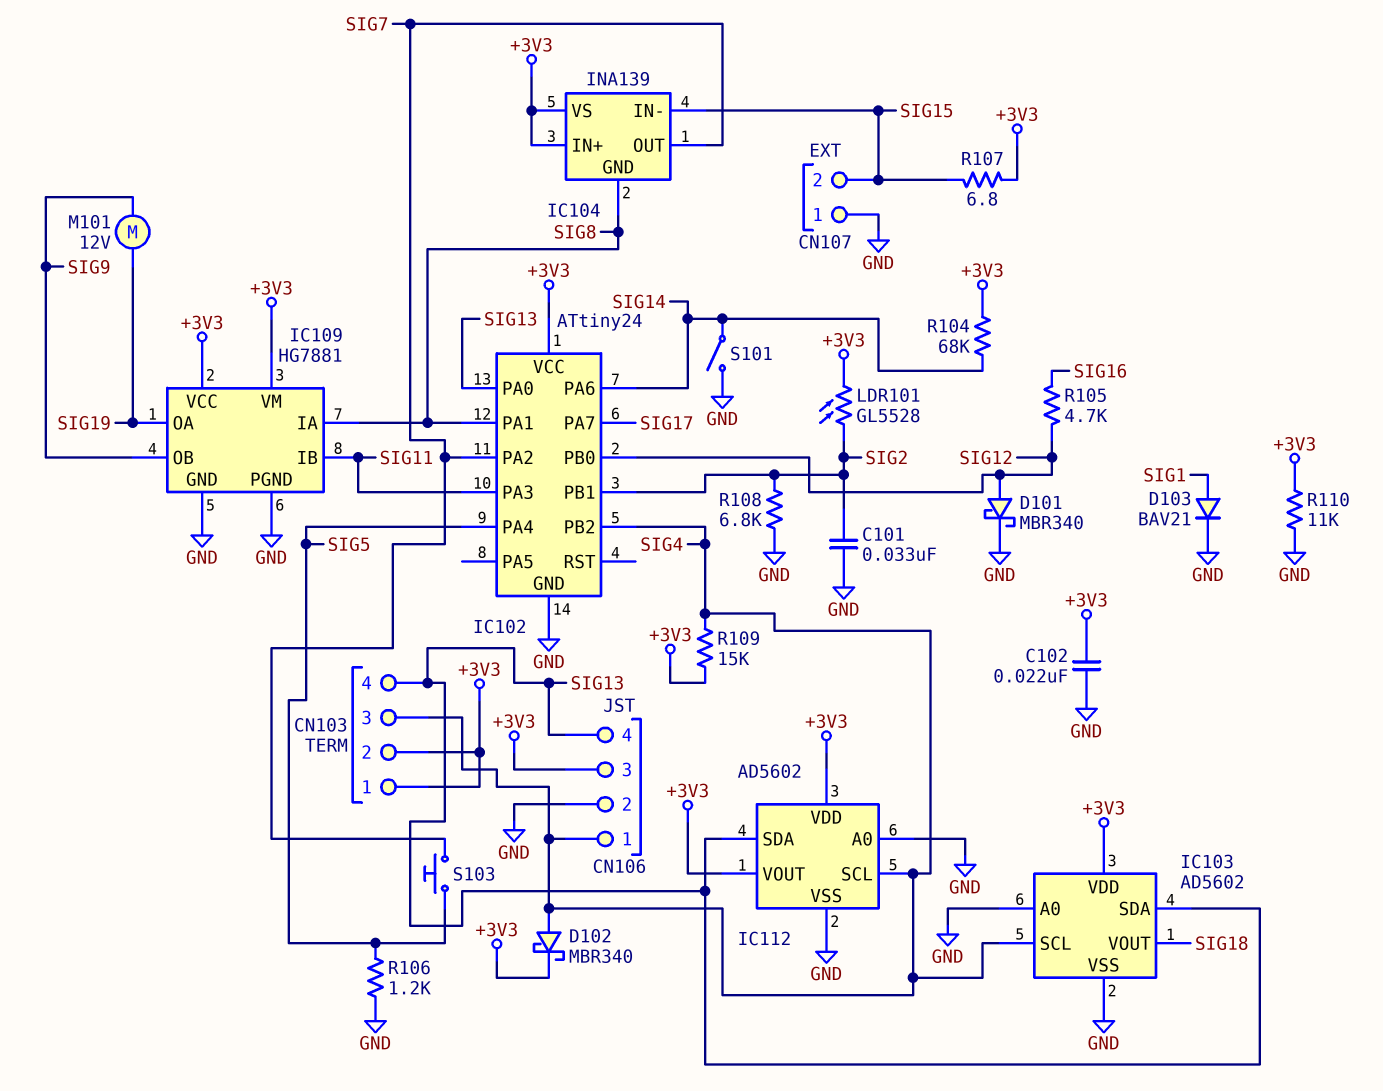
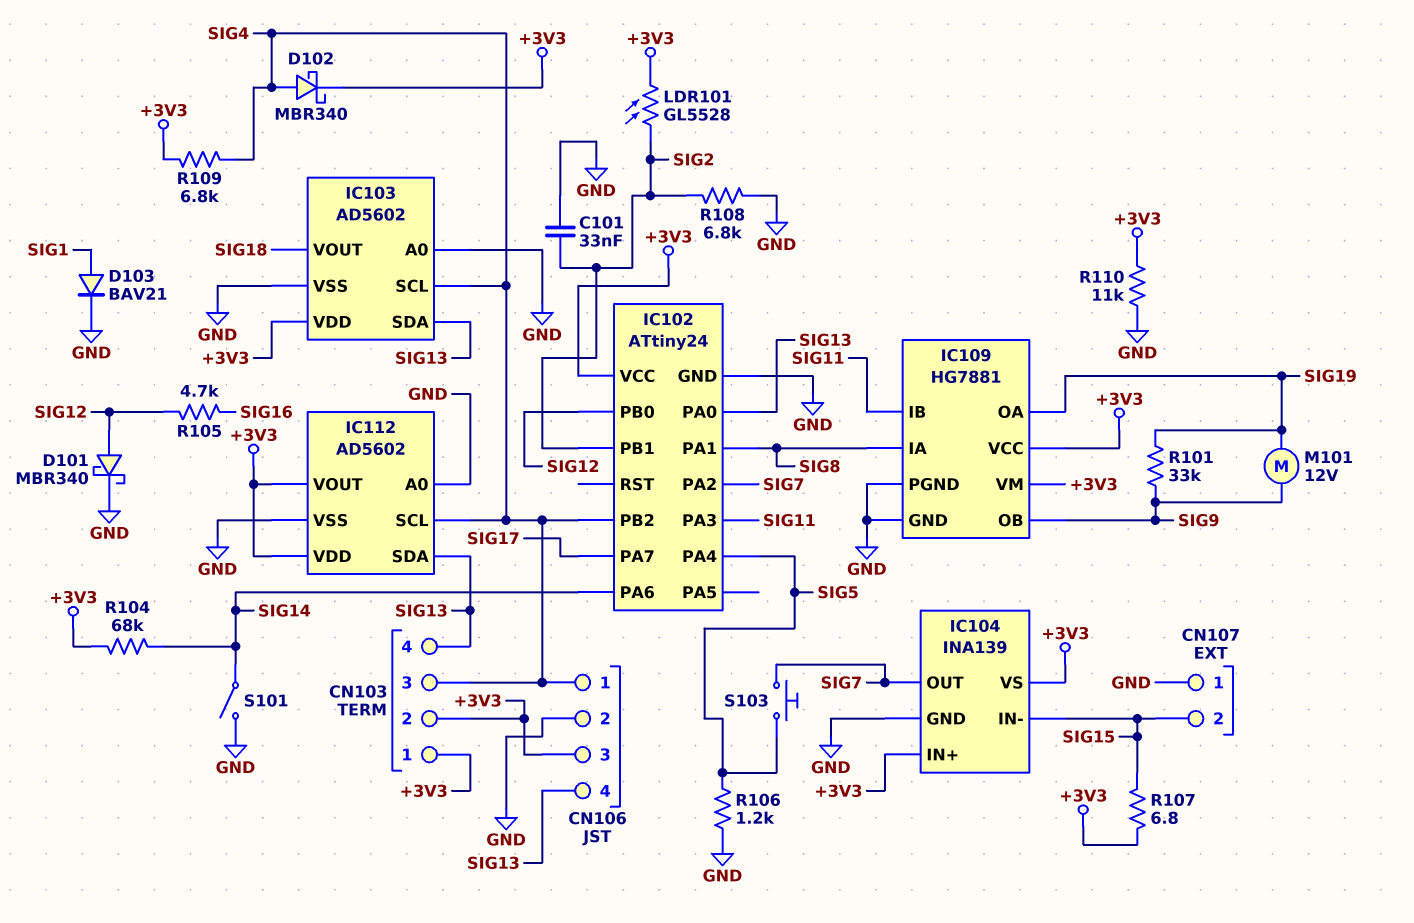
C102: 22nF (+3V3, GND) -> none
IC104 pin GND: SIG8 -> GND
R101: none -> 33k (SIG9, SIG19)
R109: 15k (+3V3, SIG4) -> 6.8k (+3V3, SIG4)

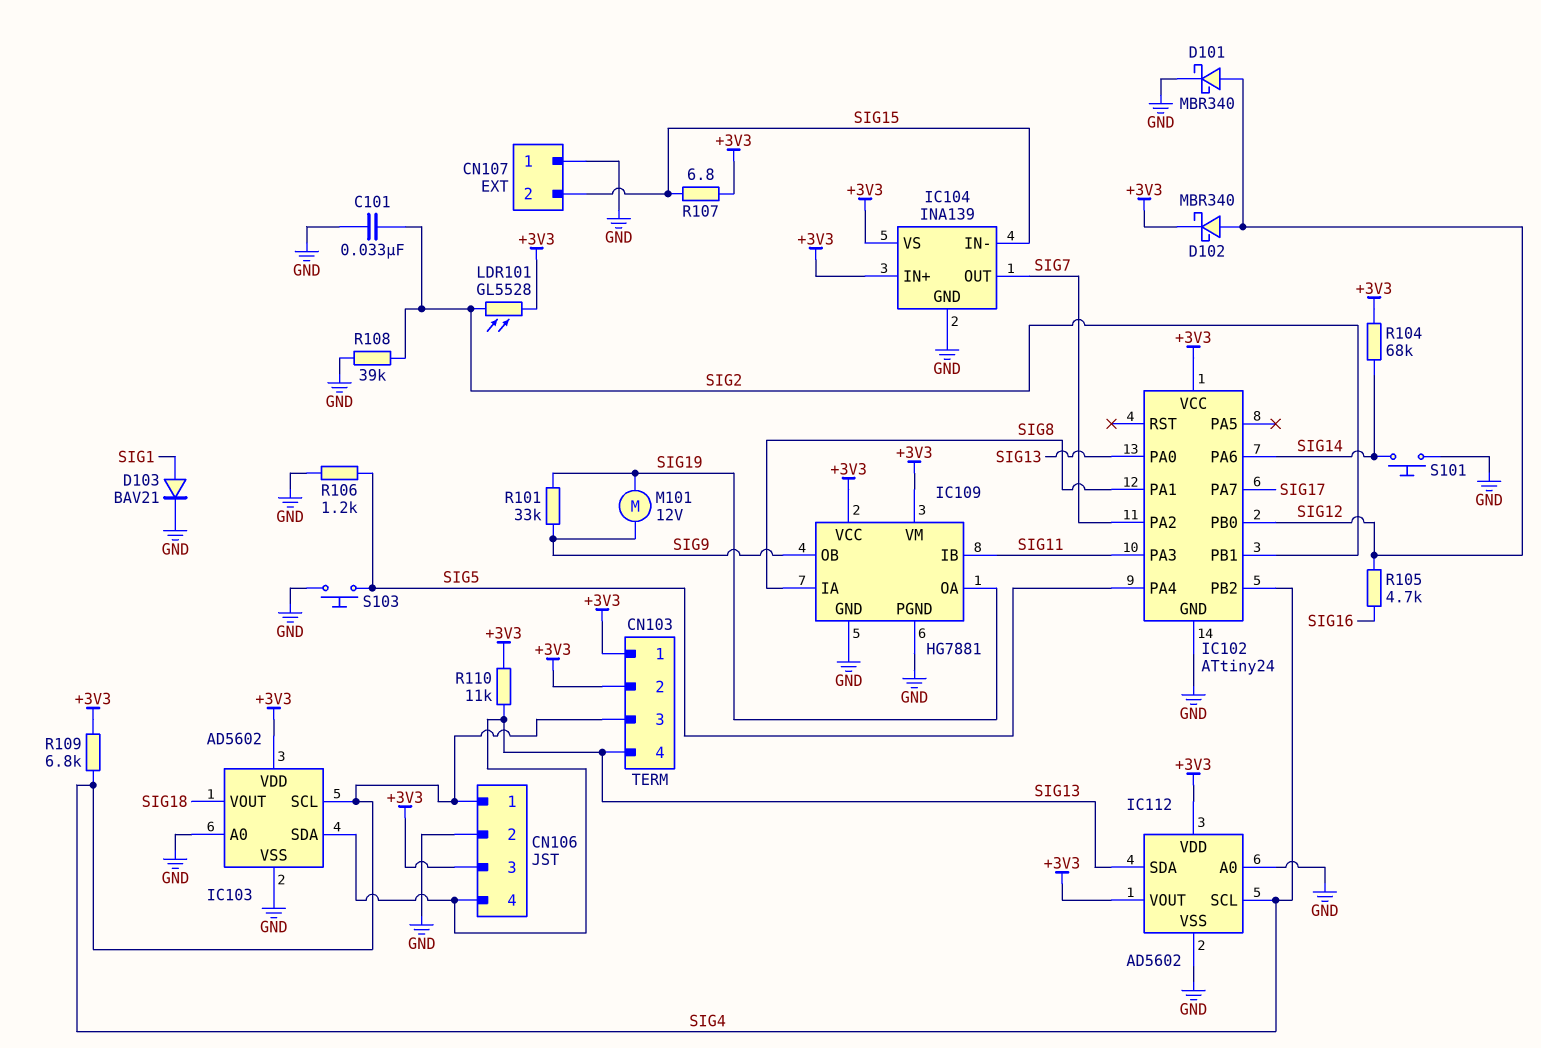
D102: schottky MBR340 (A SIG4, K +3V3) -> schottky MBR340 (A SIG12, K +3V3)
R108: 6.8k (GND, SIG2) -> 39k (GND, SIG2)
R110: 11k (+3V3, GND) -> 11k (+3V3, SIG13)
S101: switch (GND, SIG14) -> button (GND, SIG14)
S103: button (SIG5, SIG7) -> button (GND, SIG5)

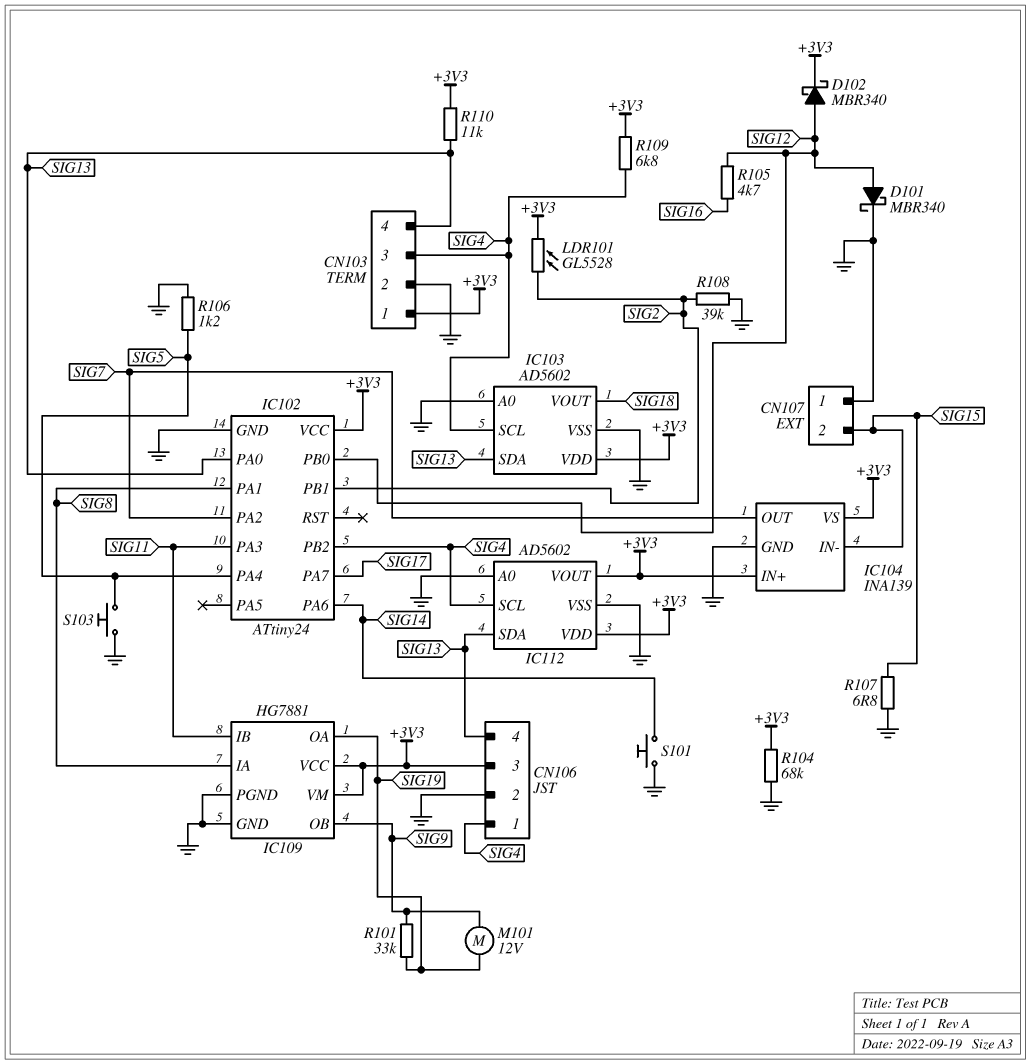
C101: 33nF (GND, SIG2) -> none
CN103 pin 2: +3V3 -> GND
D103: diode BAV21 (A SIG1, K GND) -> none
R104: 68k (+3V3, SIG14) -> 68k (+3V3, GND)
R107: 6.8 (+3V3, SIG15) -> 6.8 (GND, SIG15)

